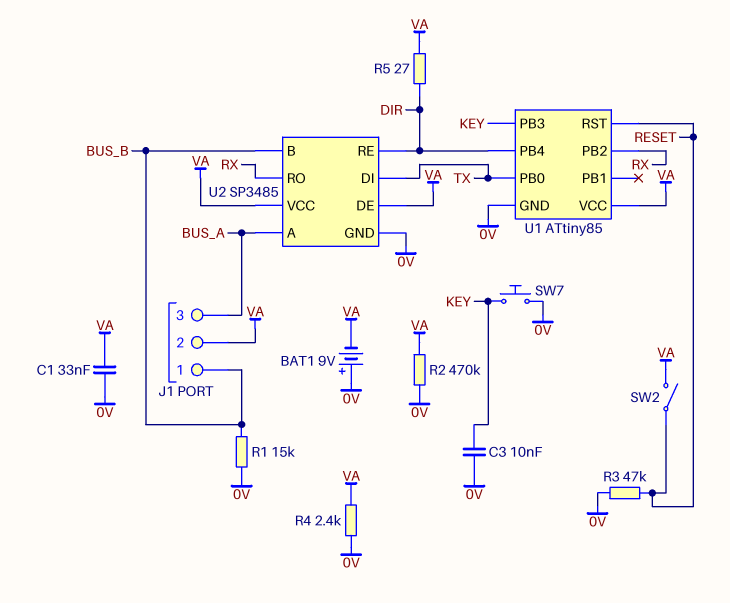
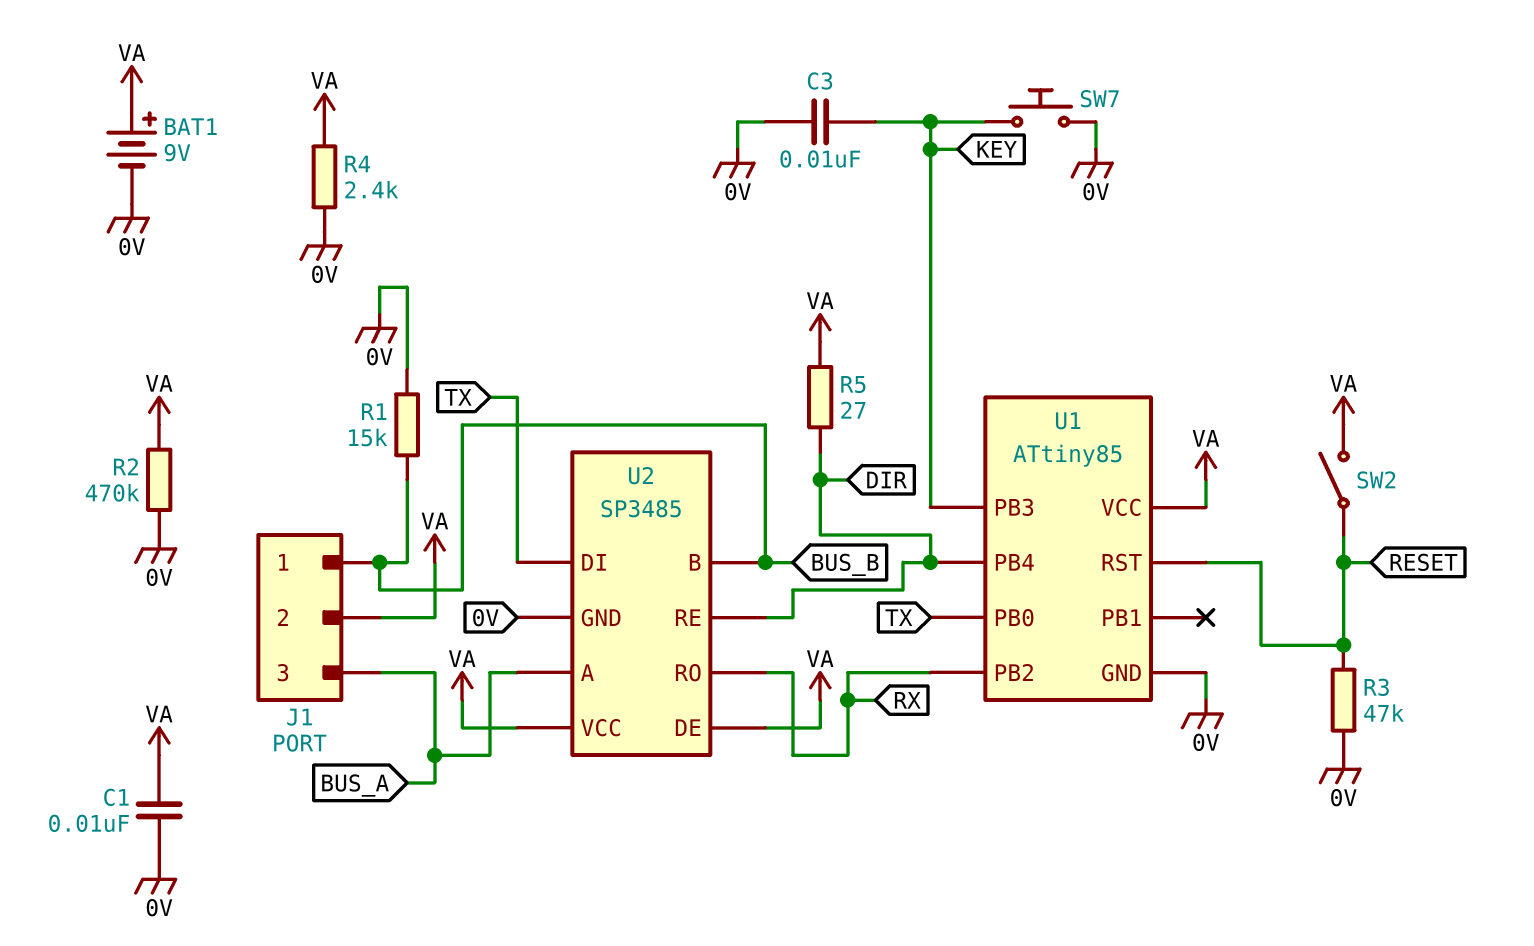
BAT1: 9V (plus 0V, minus VA) -> 9V (plus VA, minus 0V)
C1: 33nF (0V, VA) -> 10nF (0V, VA)

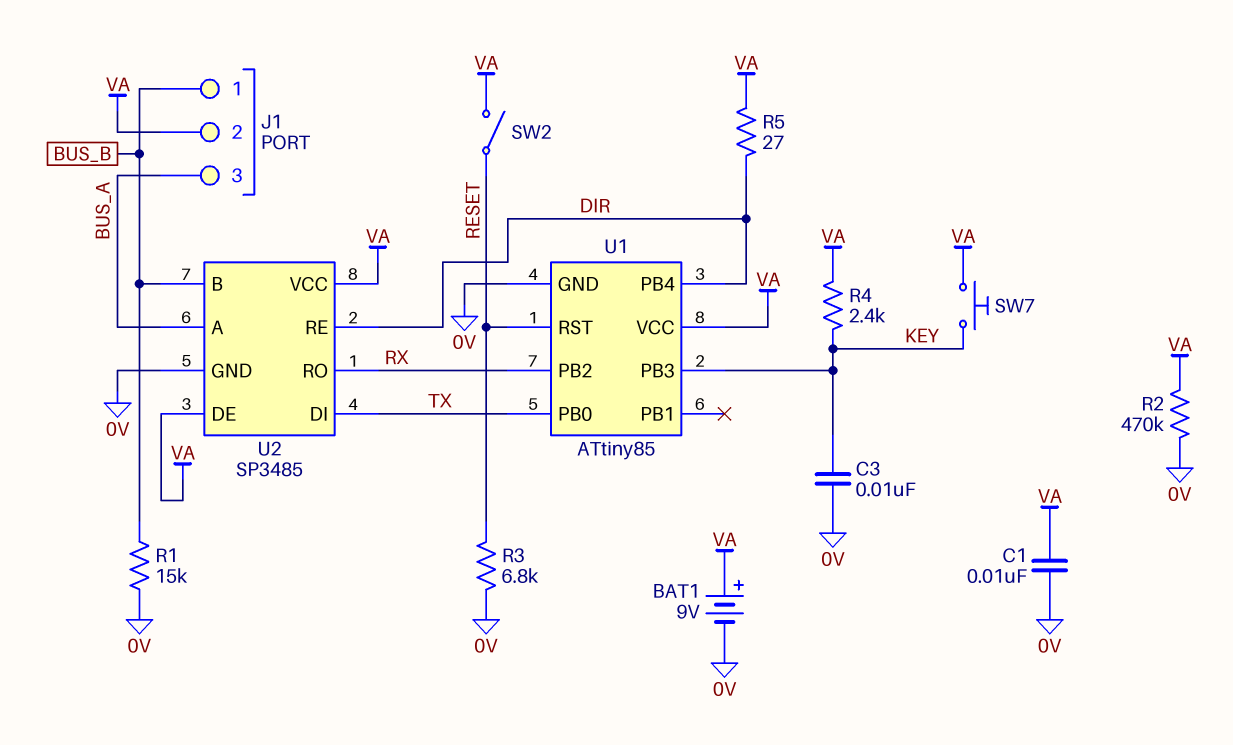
R3: 47k (0V, RESET) -> 6.8k (0V, RESET)
R4: 2.4k (0V, VA) -> 2.4k (KEY, VA)
SW7: button (0V, KEY) -> button (KEY, VA)

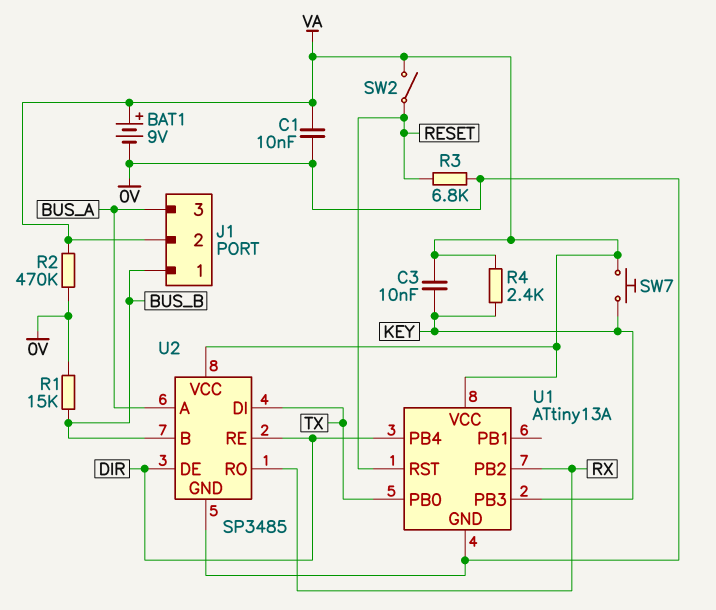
C3: 10nF (0V, KEY) -> 10nF (KEY, VA)
R5: 27 (DIR, VA) -> none
U1: ATtiny85 -> ATtiny13A
U2 pin DE: VA -> DIR

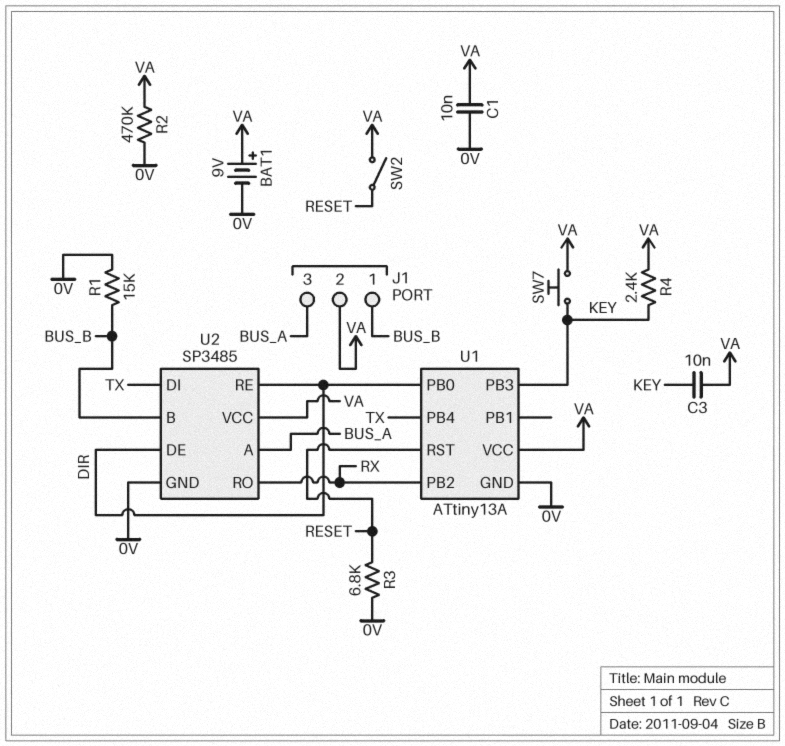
U1 pin PB0: TX -> DIR
U1 pin PB4: DIR -> TX

